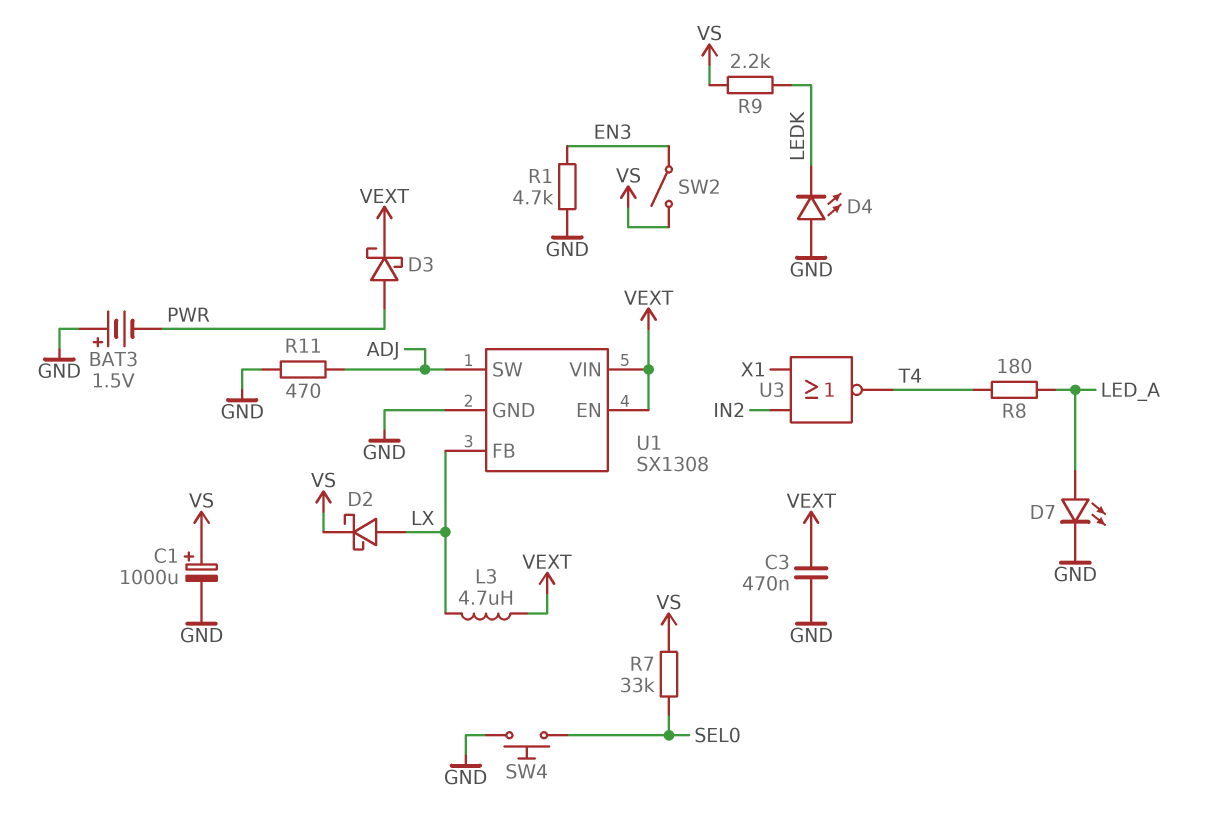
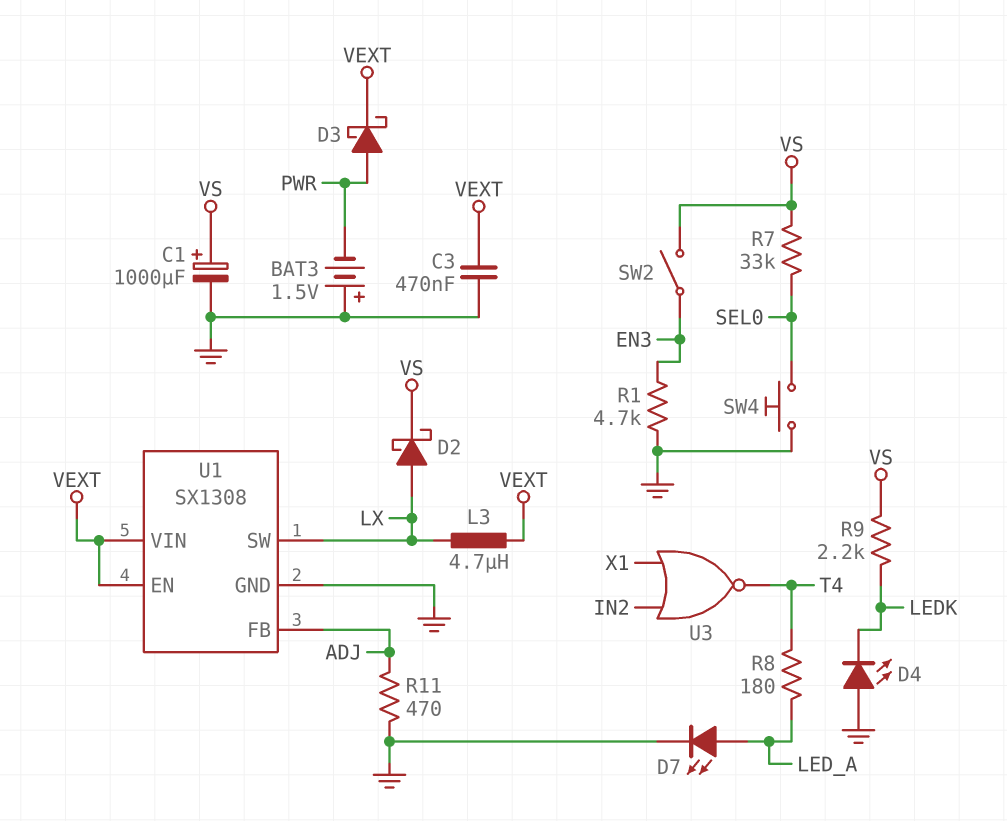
U1 pin FB: LX -> ADJ
U1 pin SW: ADJ -> LX

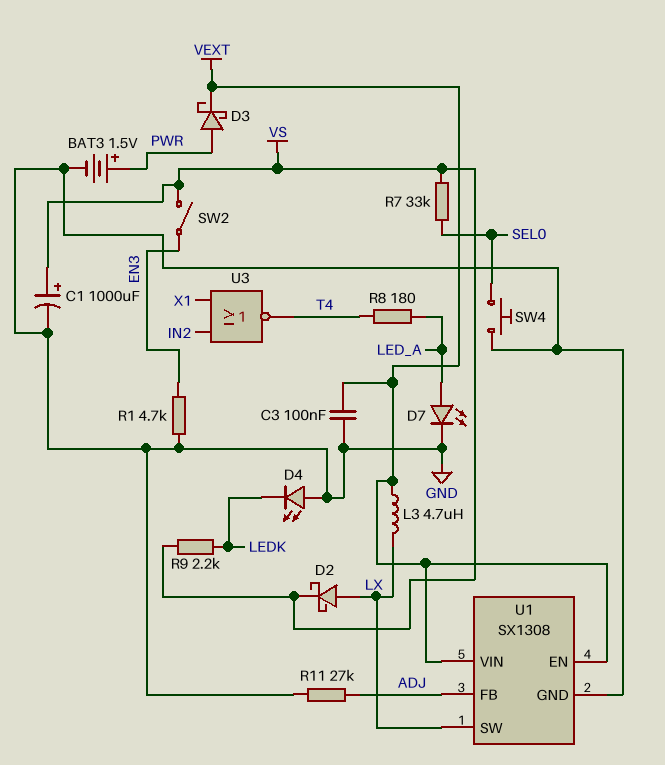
BAT3: 1.5V (plus GND, minus PWR) -> 1.5V (plus PWR, minus GND)
C3: 470nF (GND, VEXT) -> 100nF (GND, VEXT)
R11: 470 (ADJ, GND) -> 27k (ADJ, GND)

